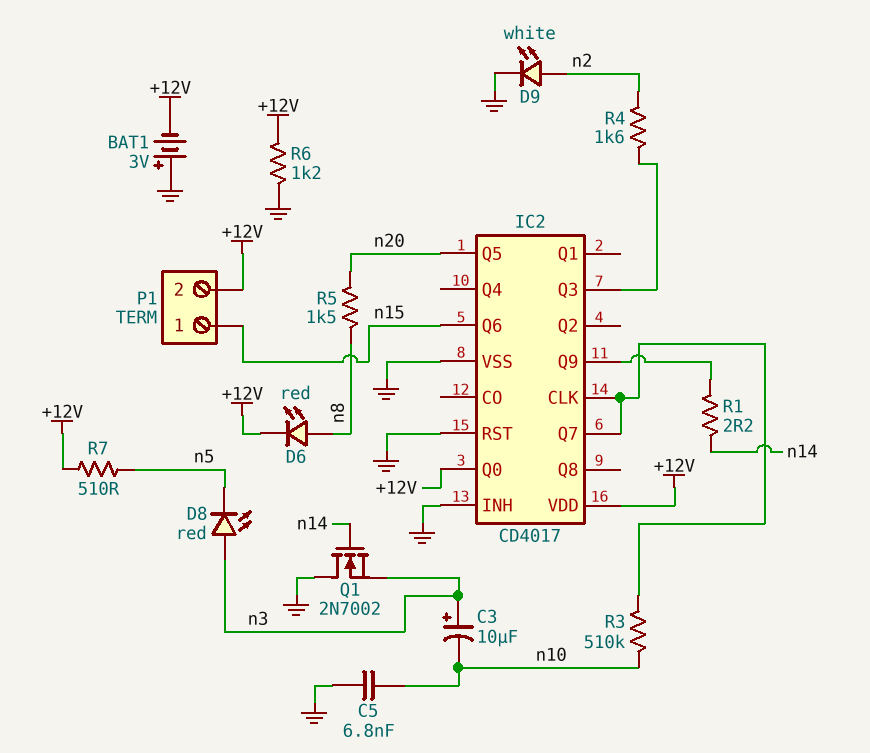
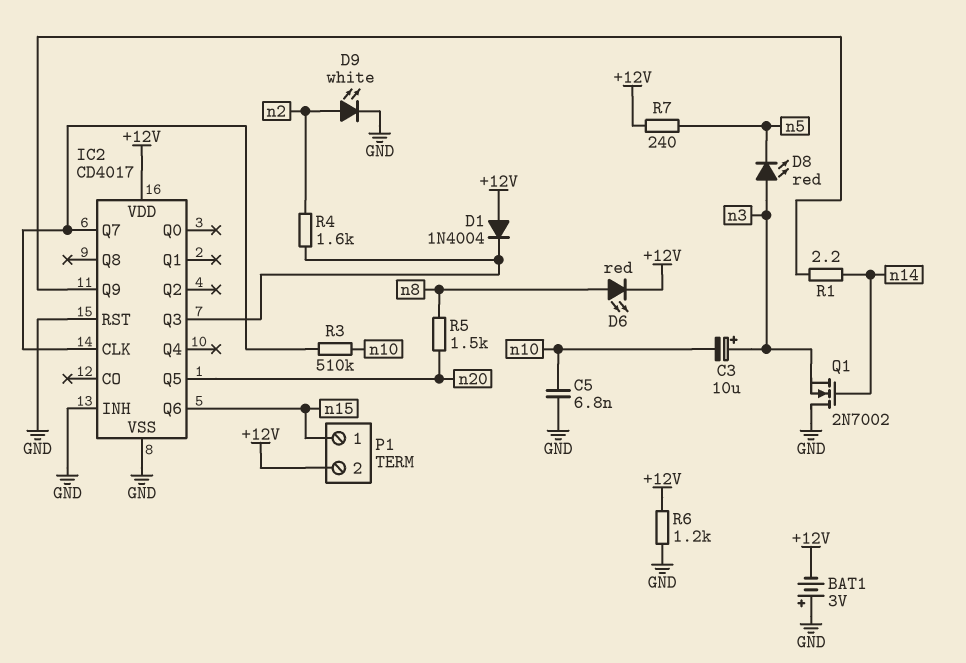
D1: none -> diode 1N4004 (A +12V, K IC2/Q3)
IC2 pin Q0: +12V -> none
R7: 510 (+12V, n5) -> 240 (+12V, n5)

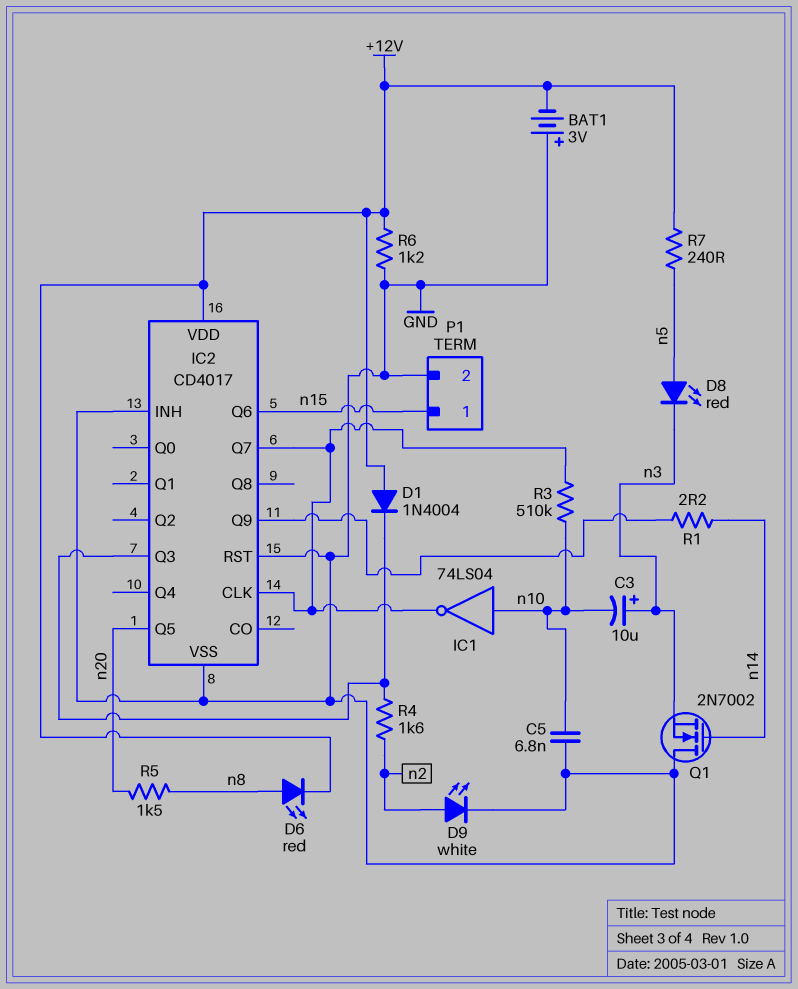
D8: LED red (A n3, K n5) -> LED red (A n5, K n3)
IC1: none -> NOT 74LS04 (in n10, out IC2/CLK)
P1 pin 2: +12V -> GND

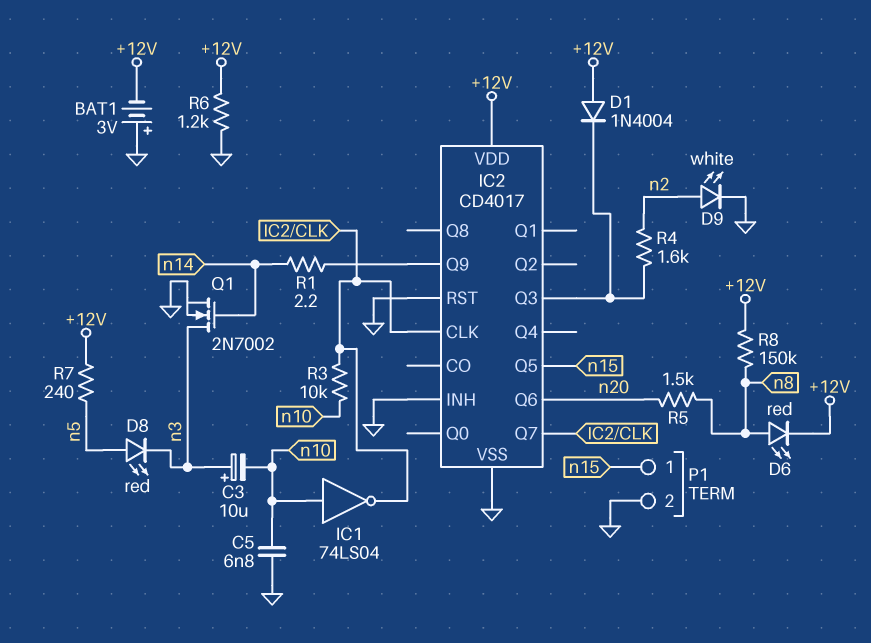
IC2 pin Q5: n20 -> n15
IC2 pin Q6: n15 -> n20
Q1: NMOS 2N7002 (G n14, D GND, S n3) -> NMOS 2N7002 (G n14, D n3, S GND)
R3: 510k (IC2/CLK, n10) -> 10k (IC2/CLK, n10)
R8: none -> 150k (+12V, n8)

